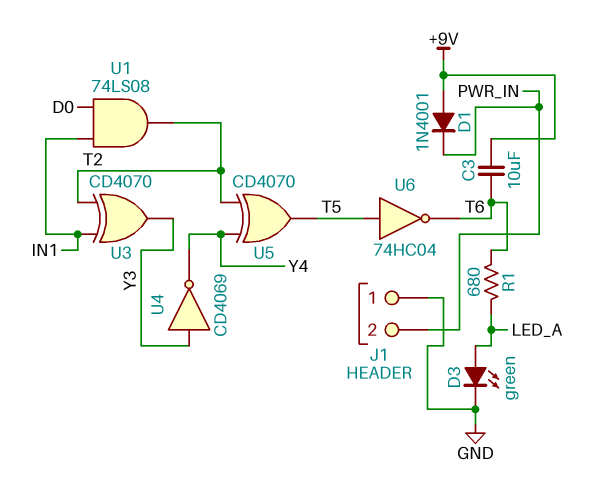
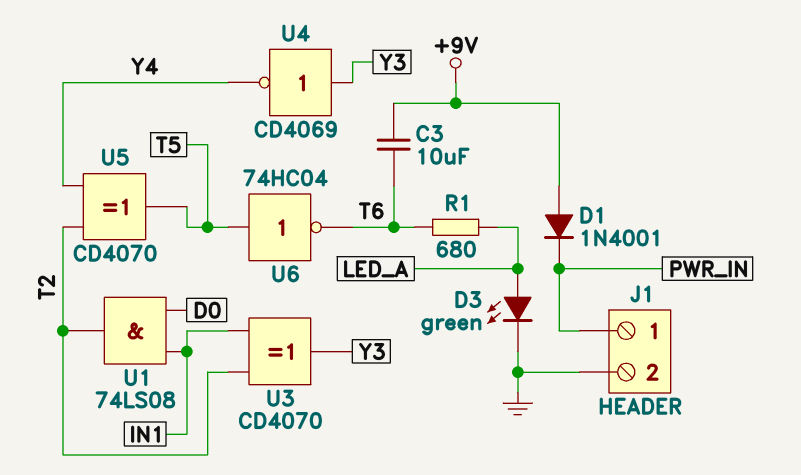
J1 pin 1: GND -> PWR_IN
J1 pin 2: PWR_IN -> GND

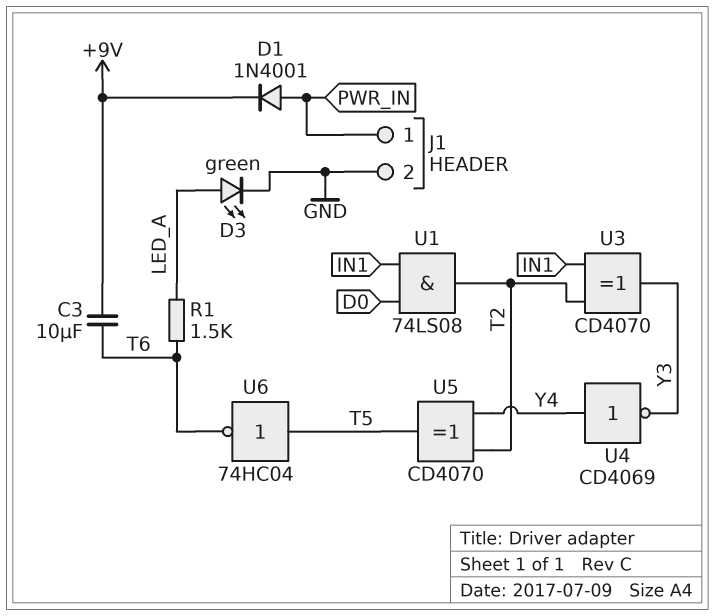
D1: diode 1N4001 (A +9V, K PWR_IN) -> diode 1N4001 (A PWR_IN, K +9V)
R1: 680 (LED_A, T6) -> 1.5k (LED_A, T6)
U4: NOT CD4069 (in Y3, out Y4) -> NOT CD4069 (in Y4, out Y3)

